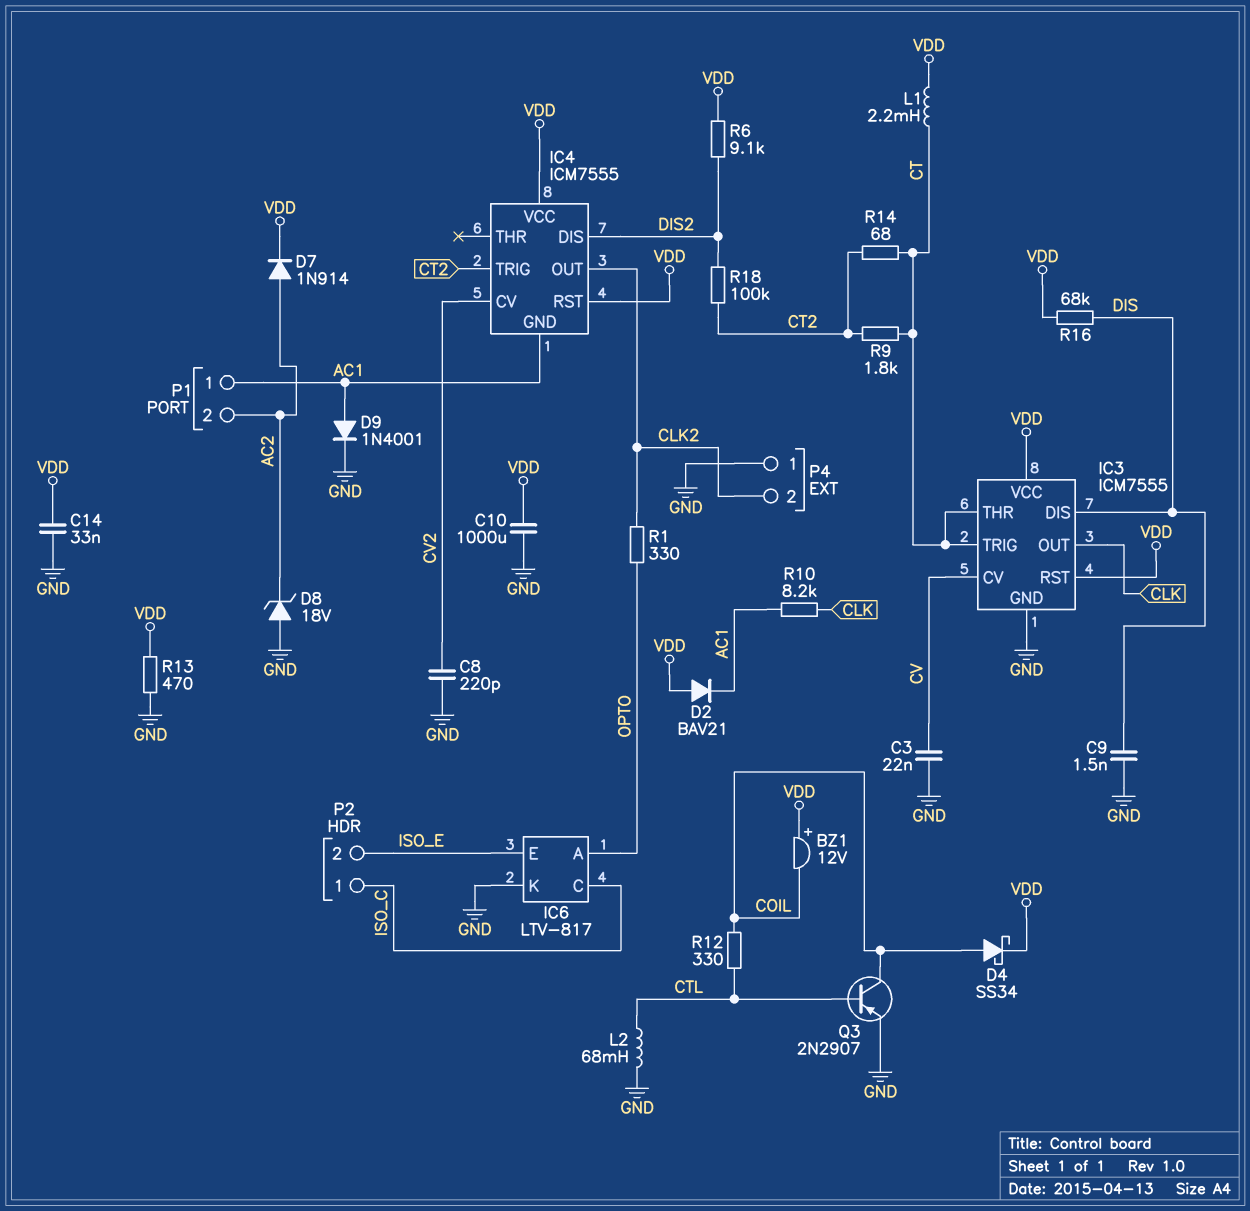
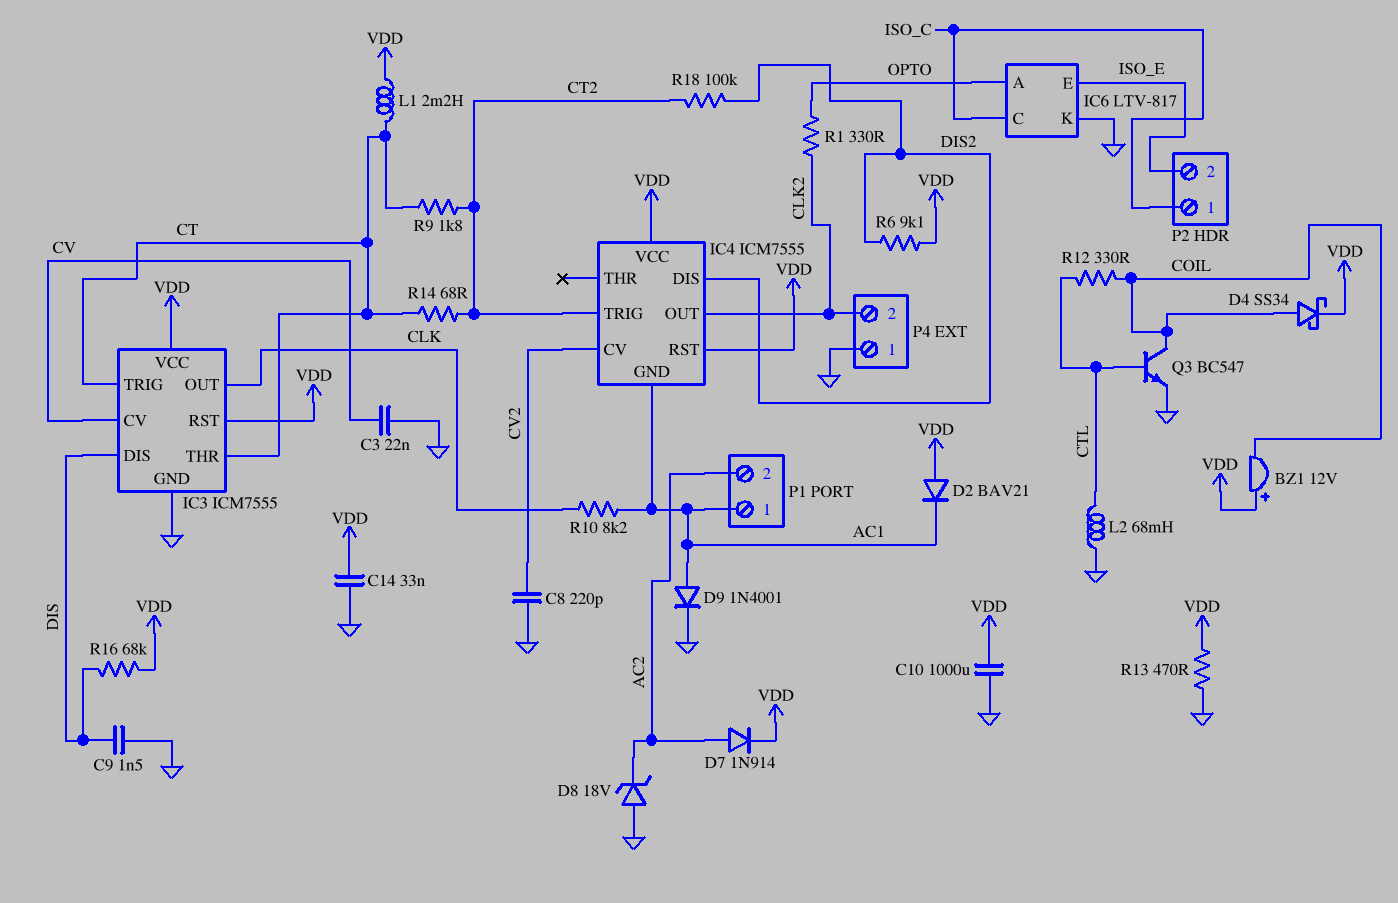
Q3: PNP 2N2907 (B CTL, C COIL, E GND) -> NPN BC547 (B CTL, C COIL, E GND)

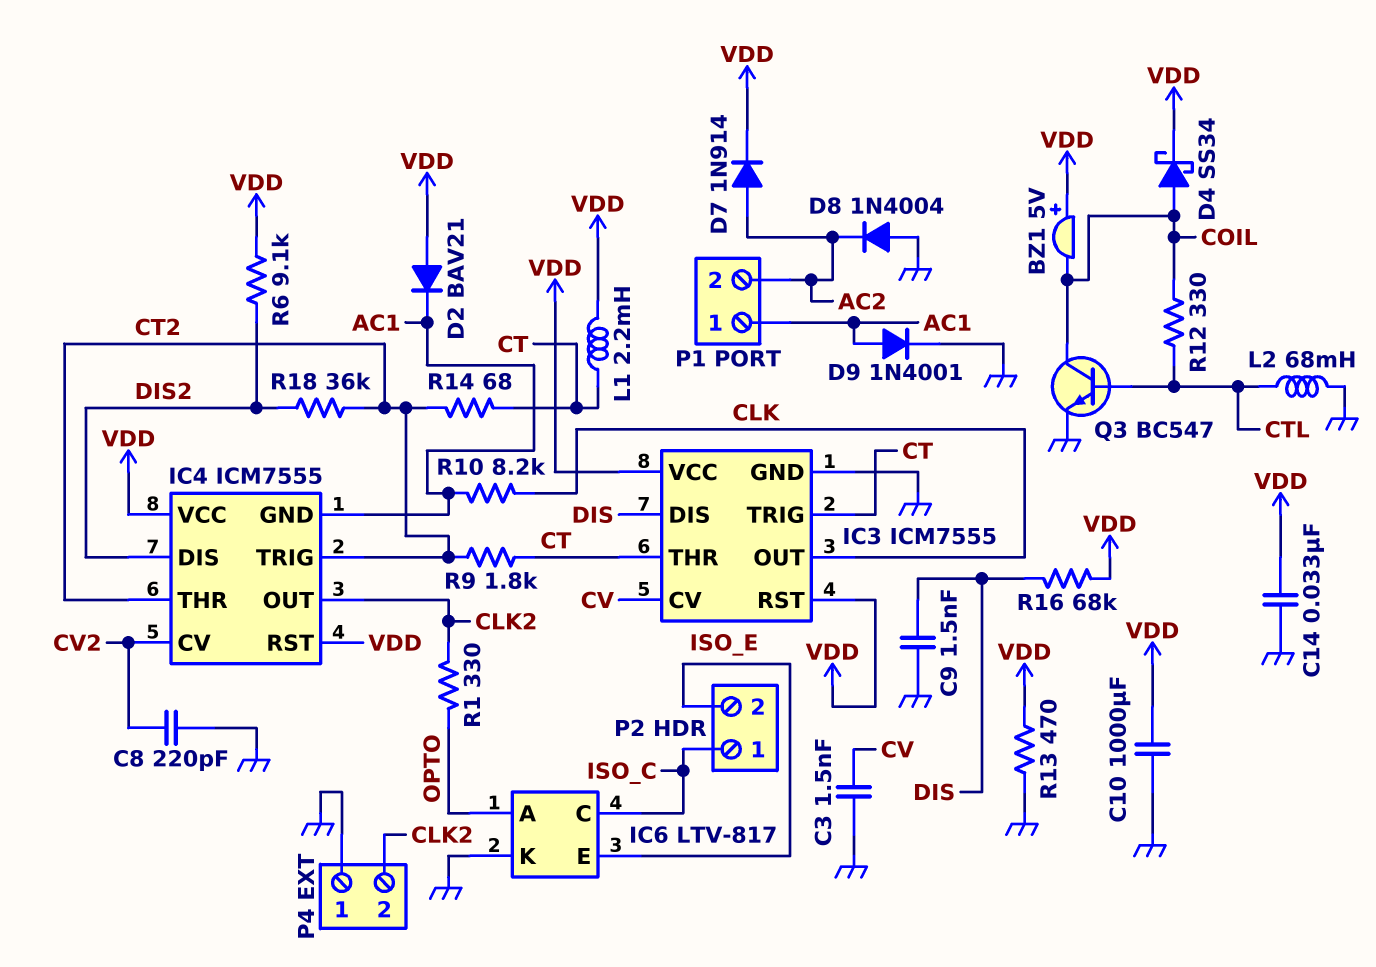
BZ1: buzzer 12V (plus VDD, minus COIL) -> buzzer 5V (plus VDD, minus COIL)
C3: 22nF (CV, GND) -> 1.5nF (CV, GND)
D8: zener 18V (A GND, K AC2) -> diode 1N4004 (A GND, K AC2)
IC4 pin THR: none -> CT2
R18: 100k (CT2, DIS2) -> 36k (CT2, DIS2)

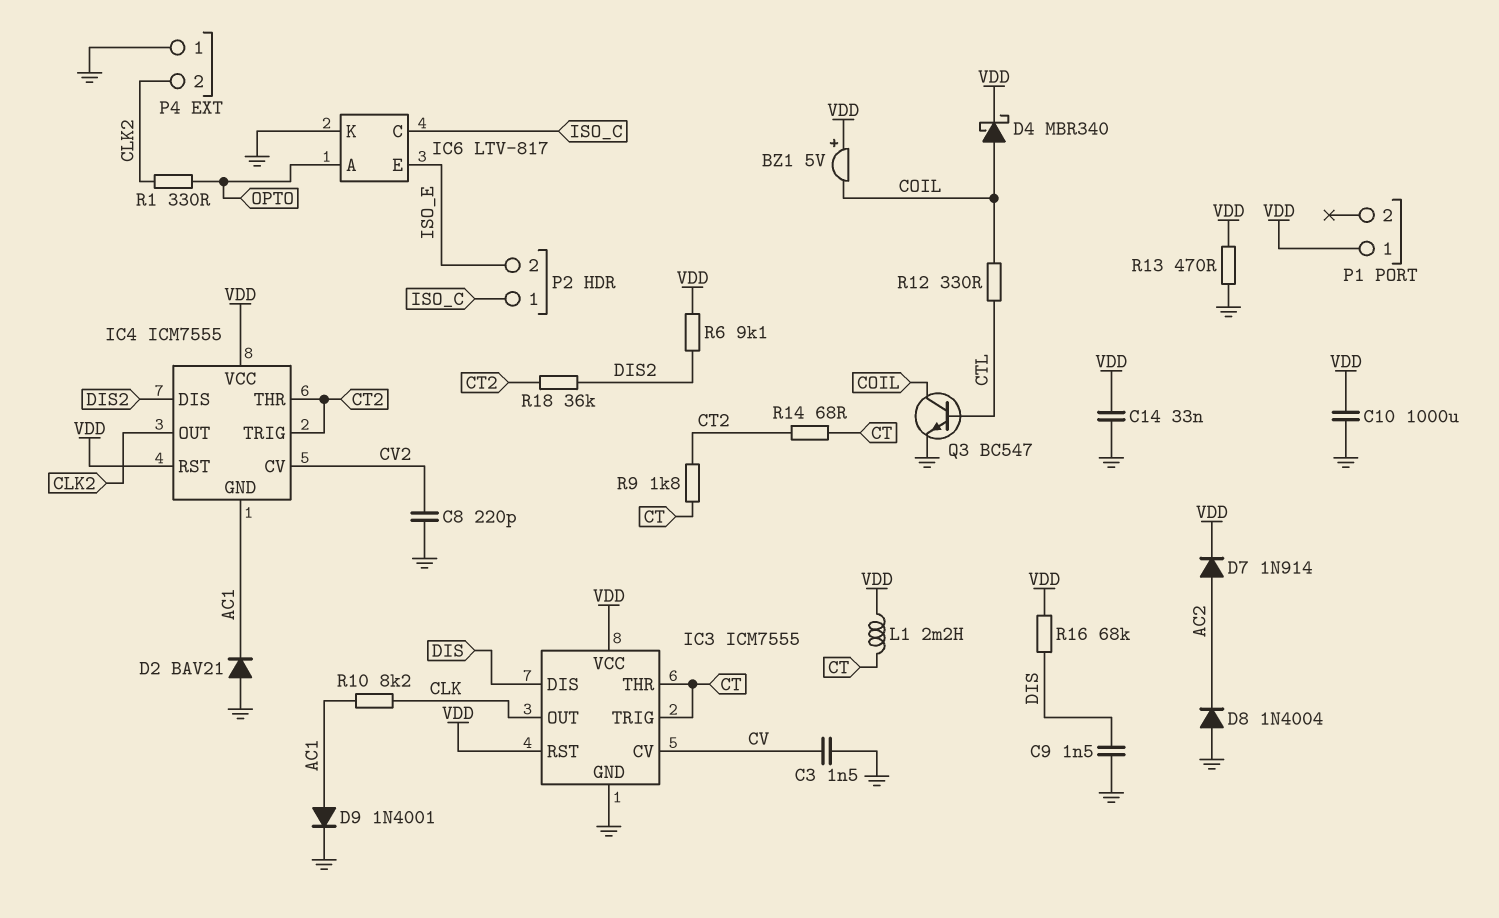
D2: diode BAV21 (A VDD, K AC1) -> diode BAV21 (A GND, K AC1)
D4: schottky SS34 (A COIL, K VDD) -> schottky MBR340 (A COIL, K VDD)
L2: 68mH (CTL, GND) -> none
P1 pin 1: AC1 -> VDD
P1 pin 2: AC2 -> none

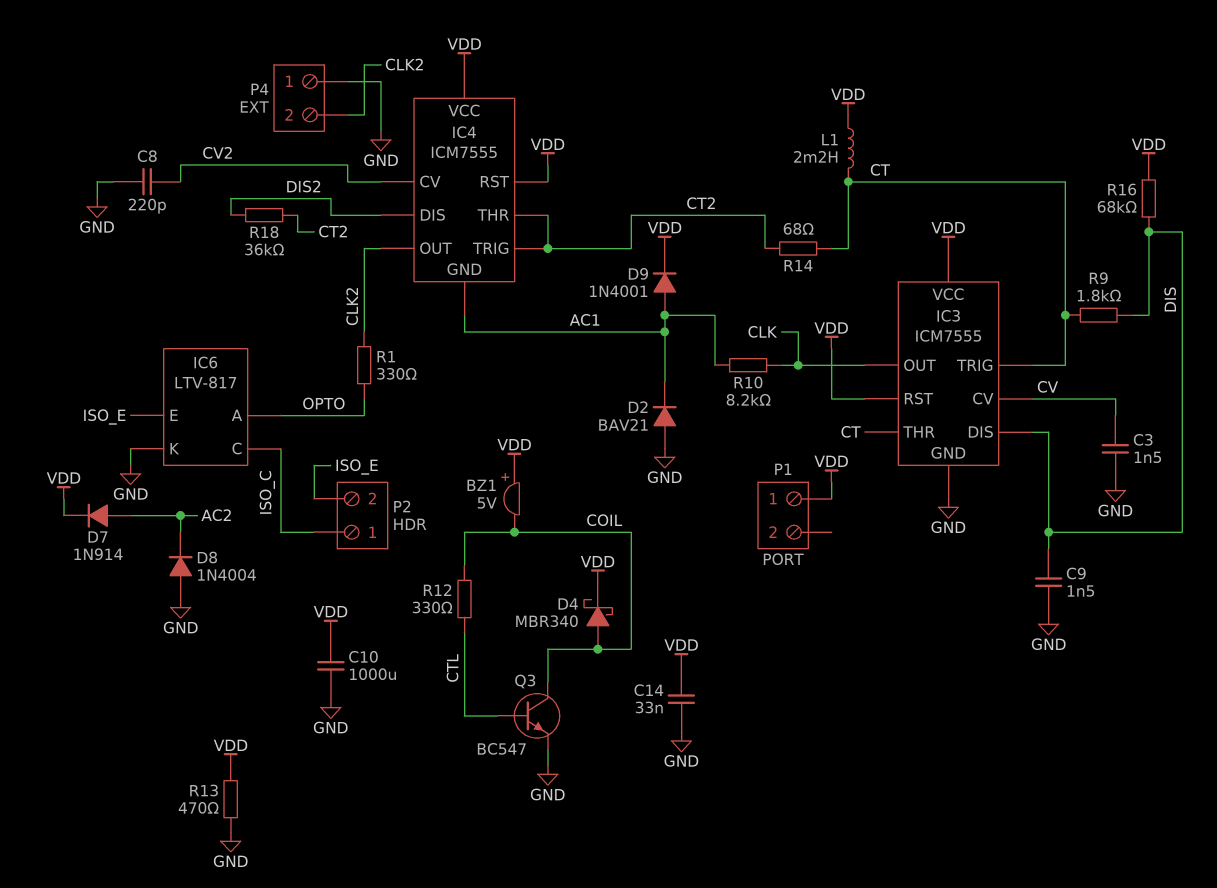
D9: diode 1N4001 (A AC1, K GND) -> diode 1N4001 (A AC1, K VDD)
R6: 9.1k (DIS2, VDD) -> none
R9: 1.8k (CT, CT2) -> 1.8k (CT, DIS)

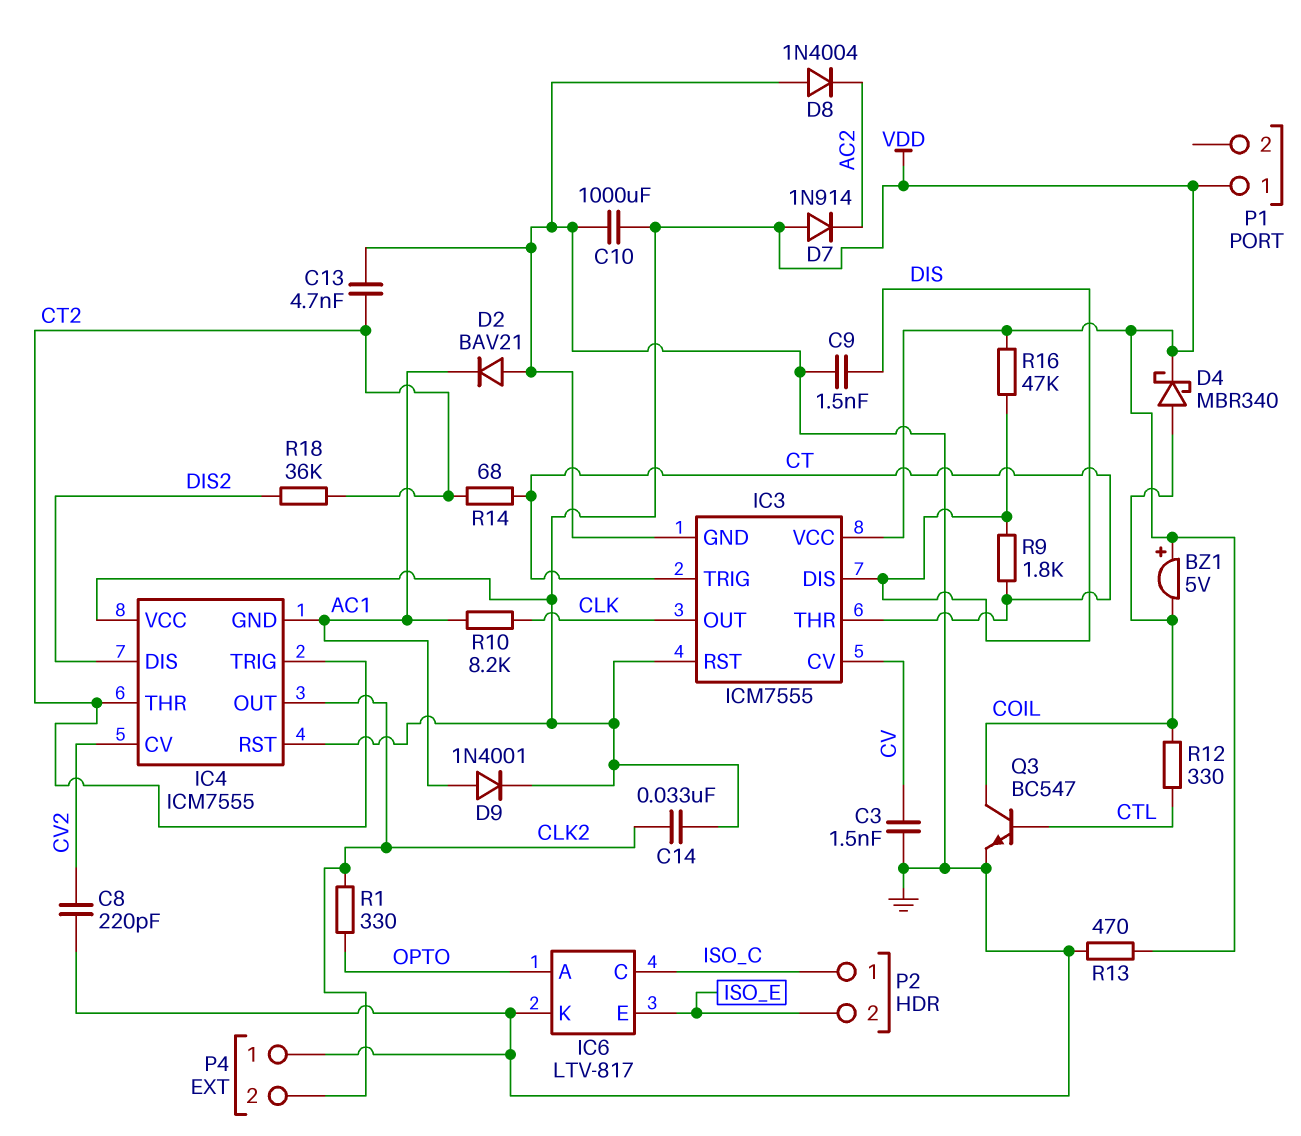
C13: none -> 4.7nF (CT2, GND)
C14: 33nF (GND, VDD) -> 33nF (CLK2, VDD)
D7: diode 1N914 (A AC2, K VDD) -> diode 1N914 (A VDD, K AC2)
L1: 2.2mH (CT, VDD) -> none
R16: 68k (DIS, VDD) -> 47k (DIS, VDD)

